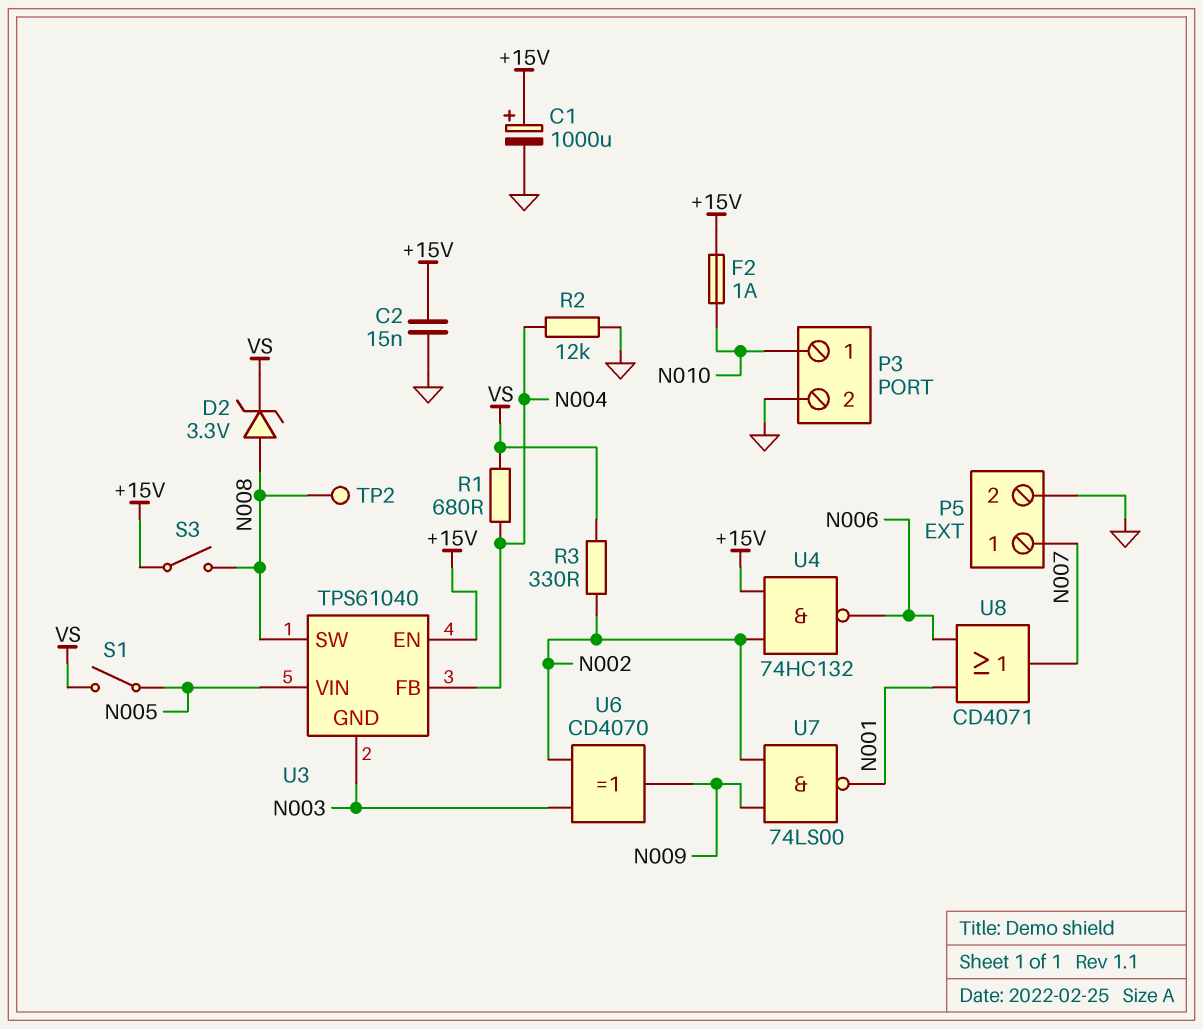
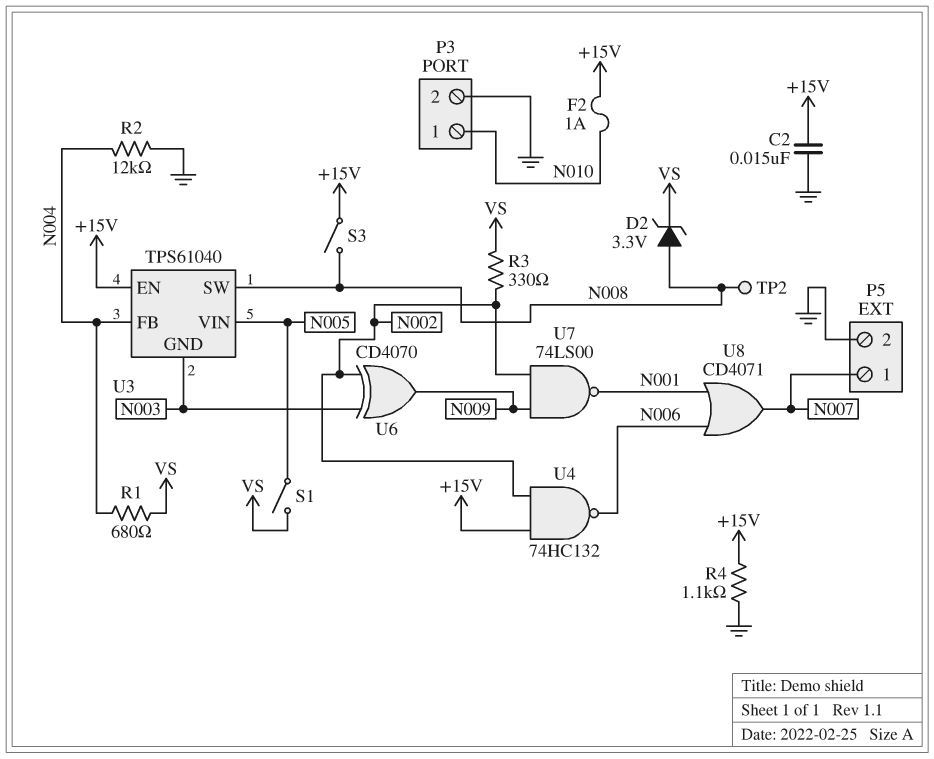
C1: 1000uF (plus +15V, minus GND) -> none
R4: none -> 1.1k (+15V, GND)

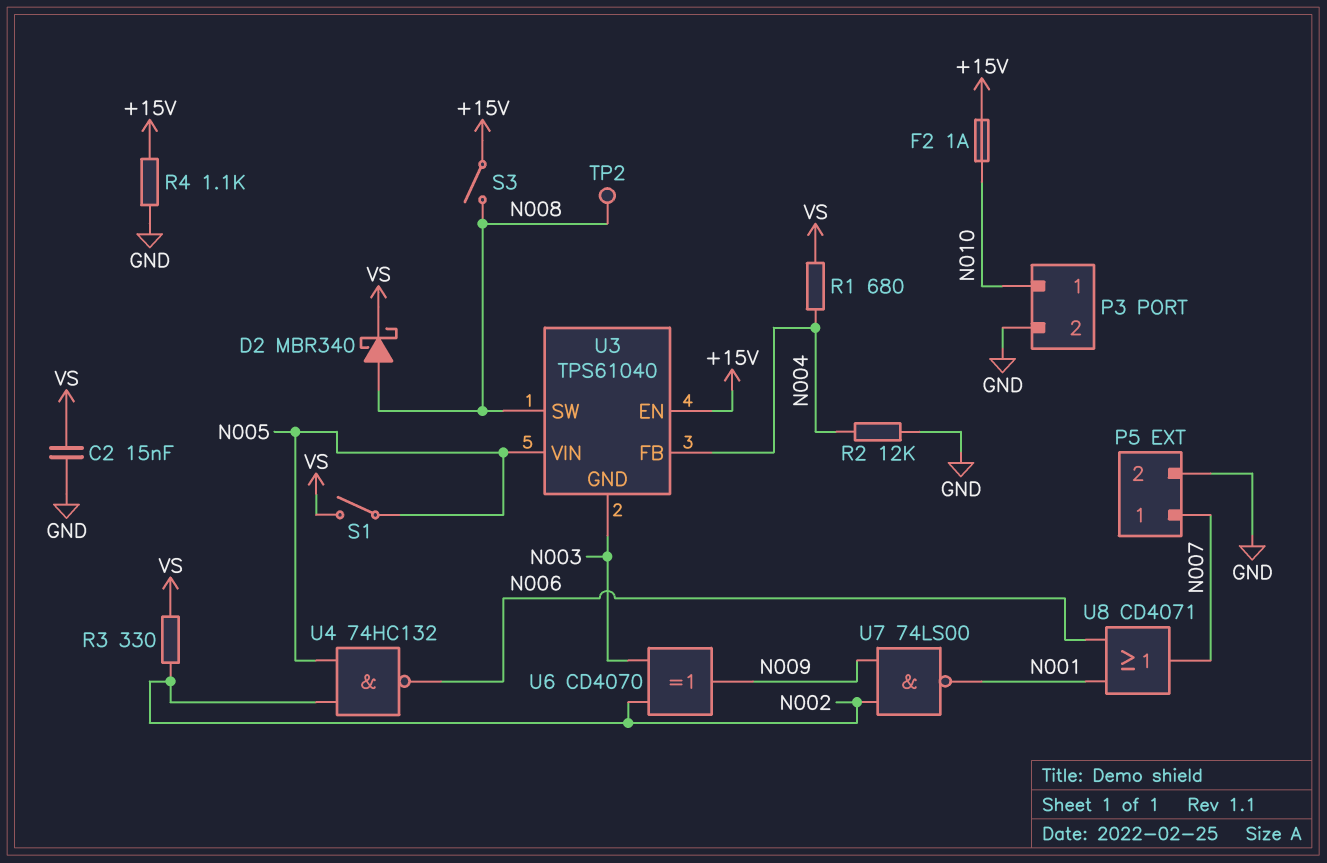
C2: 15nF (+15V, GND) -> 15nF (GND, VS)
D2: zener 3.3V (A N008, K VS) -> schottky MBR340 (A N008, K VS)
U4: NAND 74HC132 (in +15V, in N002, out N006) -> NAND 74HC132 (in N002, in N005, out N006)

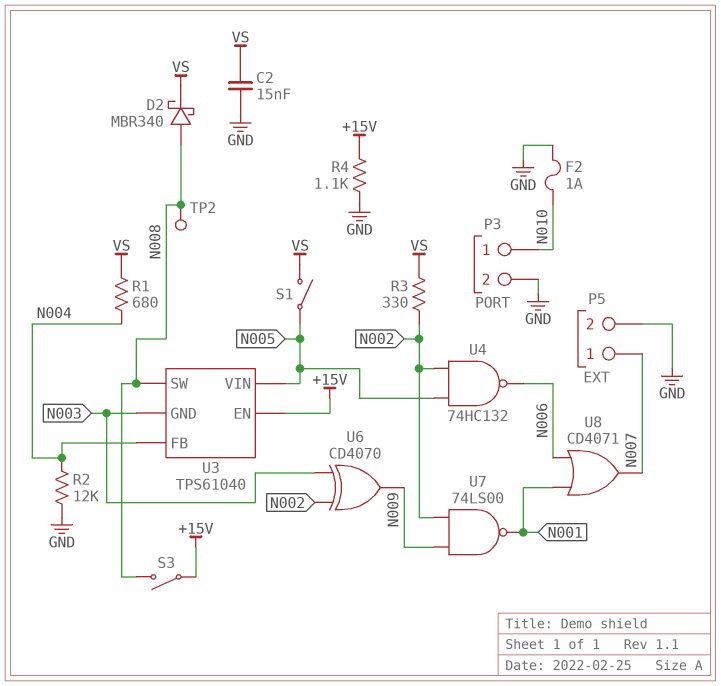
F2: 1A (+15V, N010) -> 1A (GND, N010)

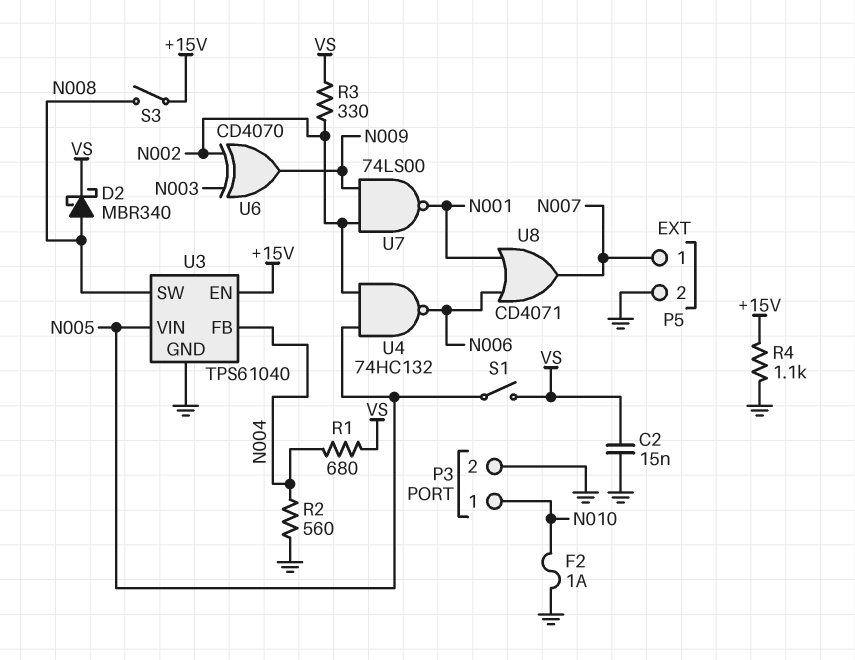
R2: 12k (GND, N004) -> 560 (GND, N004)
TP2: test point (N008) -> none
U3 pin GND: N003 -> GND

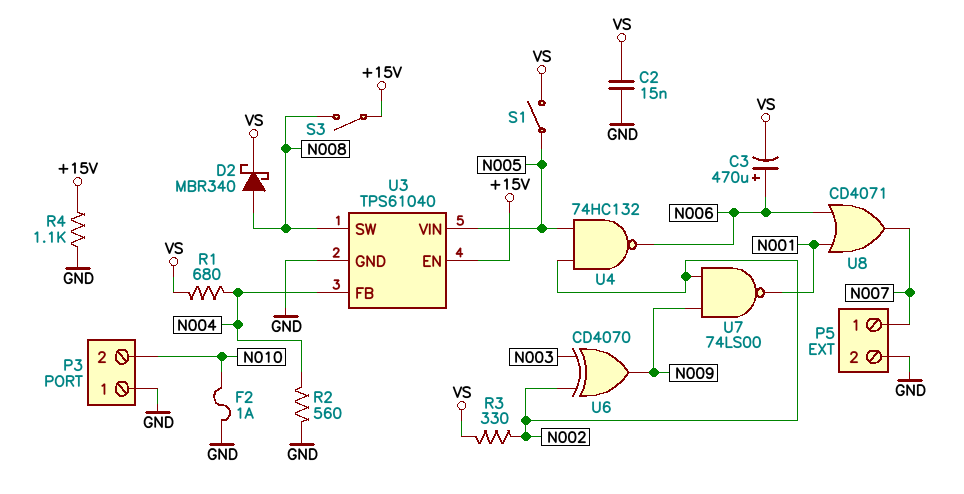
C3: none -> 470uF (plus N006, minus VS)
P3 pin 1: N010 -> GND
P3 pin 2: GND -> N010

